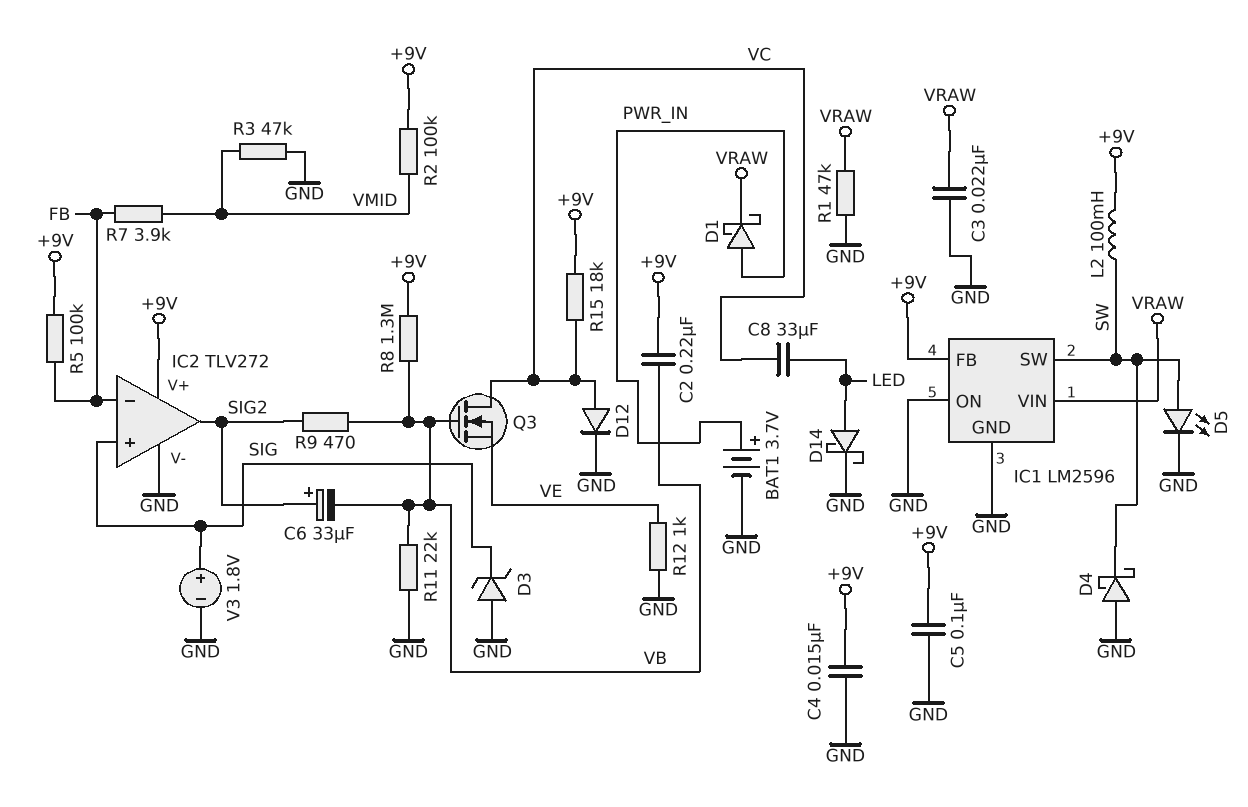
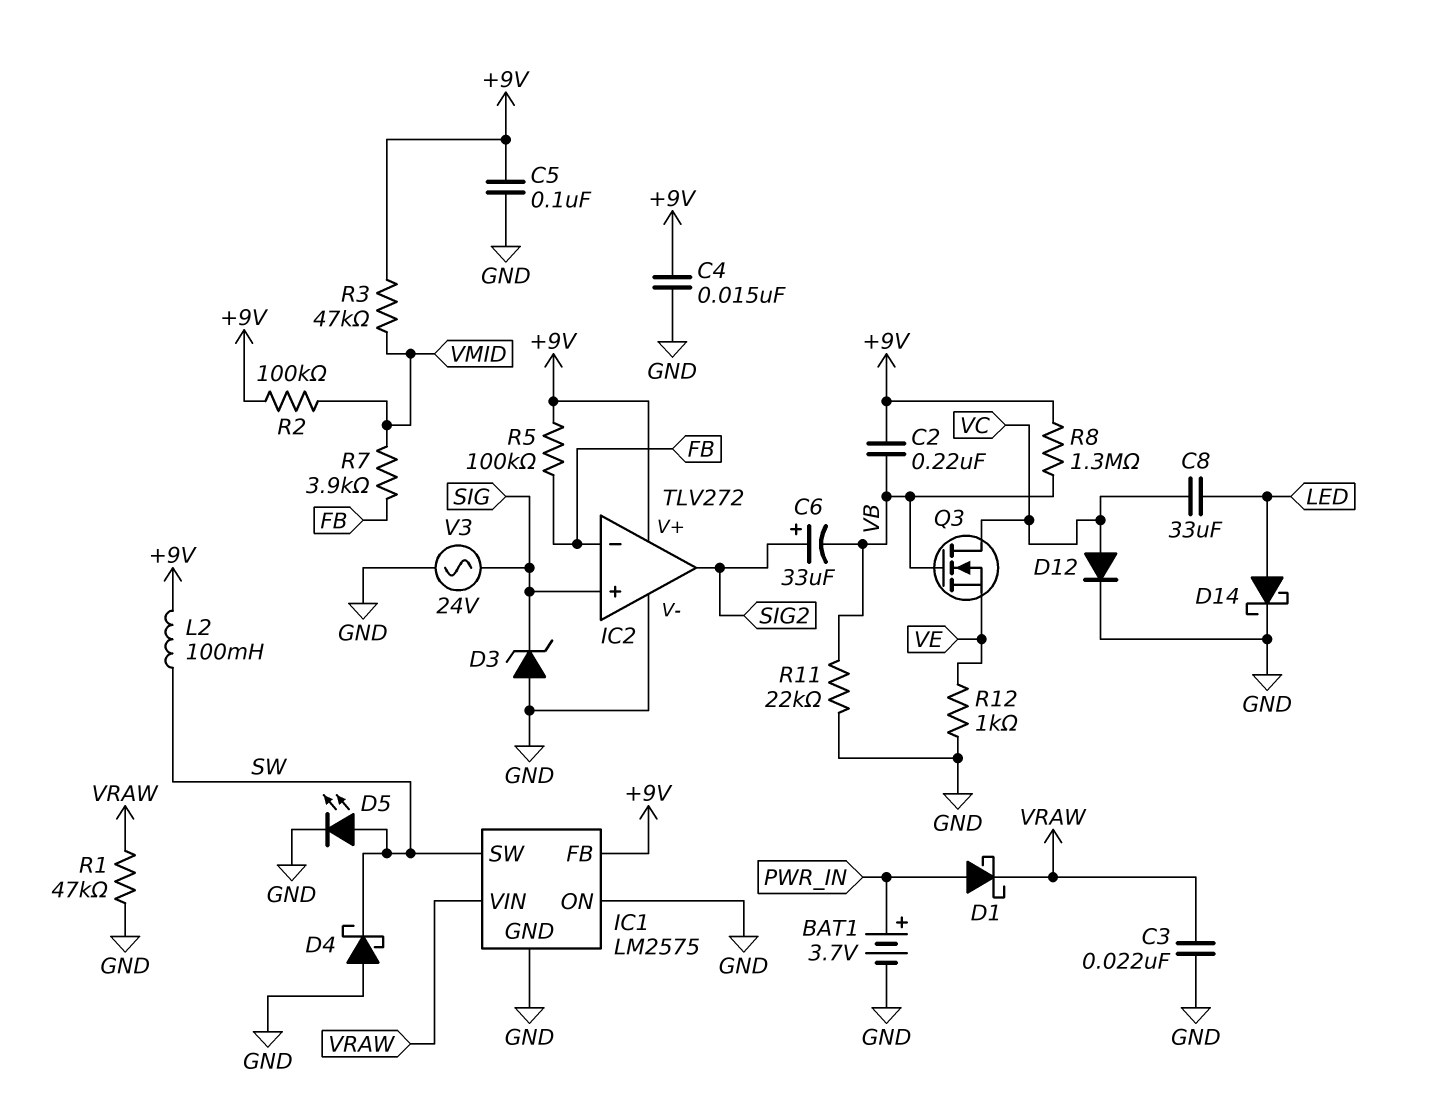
IC1: LM2596 -> LM2575
R3: 47k (GND, VMID) -> 47k (+9V, VMID)
R9: 470 (SIG2, VB) -> none
R15: 18k (+9V, VC) -> none
V3: 1.8V (plus SIG, minus GND) -> AC 24V (GND, SIG)

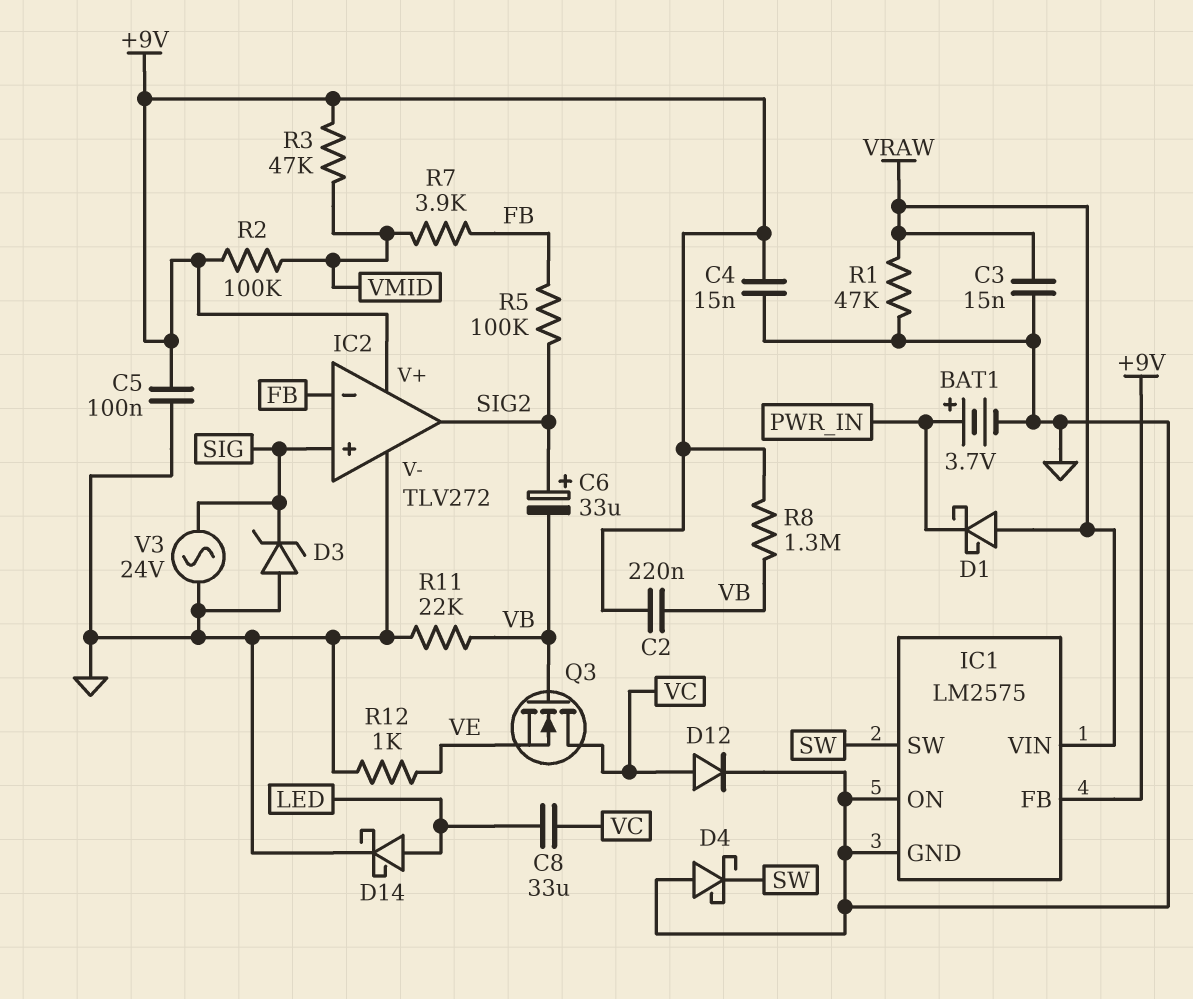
C3: 22nF (GND, VRAW) -> 15nF (GND, VRAW)
D1: schottky (A PWR_IN, K VRAW) -> schottky (A VRAW, K PWR_IN)
D5: LED (A SW, K GND) -> none
L2: 100mH (+9V, SW) -> none
R5: 100k (+9V, FB) -> 100k (FB, SIG2)

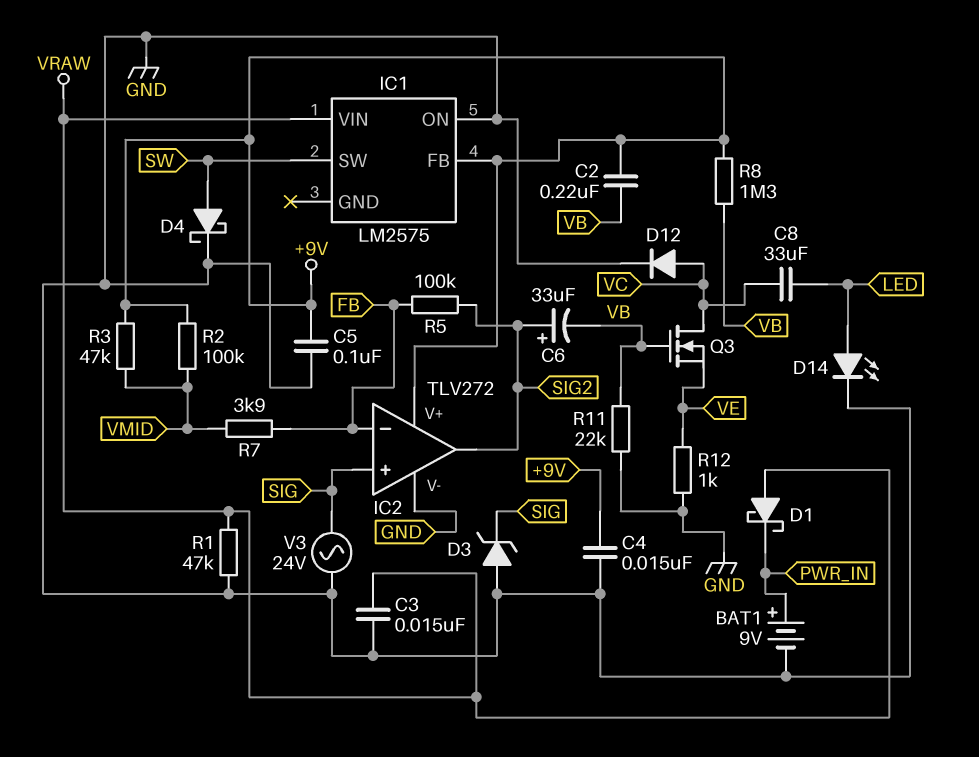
BAT1: 3.7V (plus PWR_IN, minus GND) -> 9V (plus PWR_IN, minus GND)
D4: schottky (A GND, K SW) -> schottky (A SW, K GND)
D14: schottky (A LED, K GND) -> LED (A LED, K GND)
IC1 pin GND: GND -> none

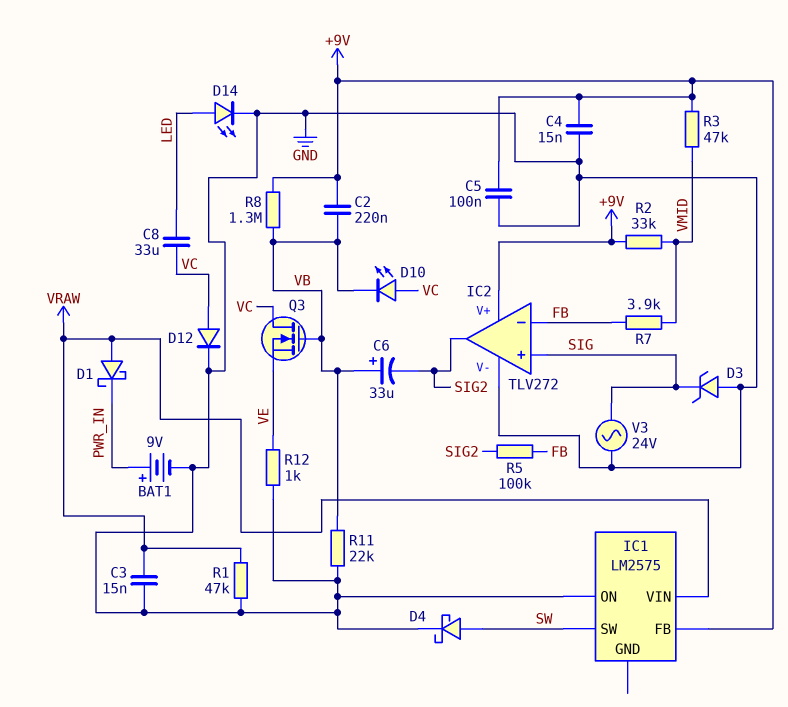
C6: 33uF (plus SIG2, minus VB) -> 33uF (plus VB, minus SIG2)
D10: none -> LED (A VC, K VB)
R2: 100k (+9V, VMID) -> 33k (+9V, VMID)

